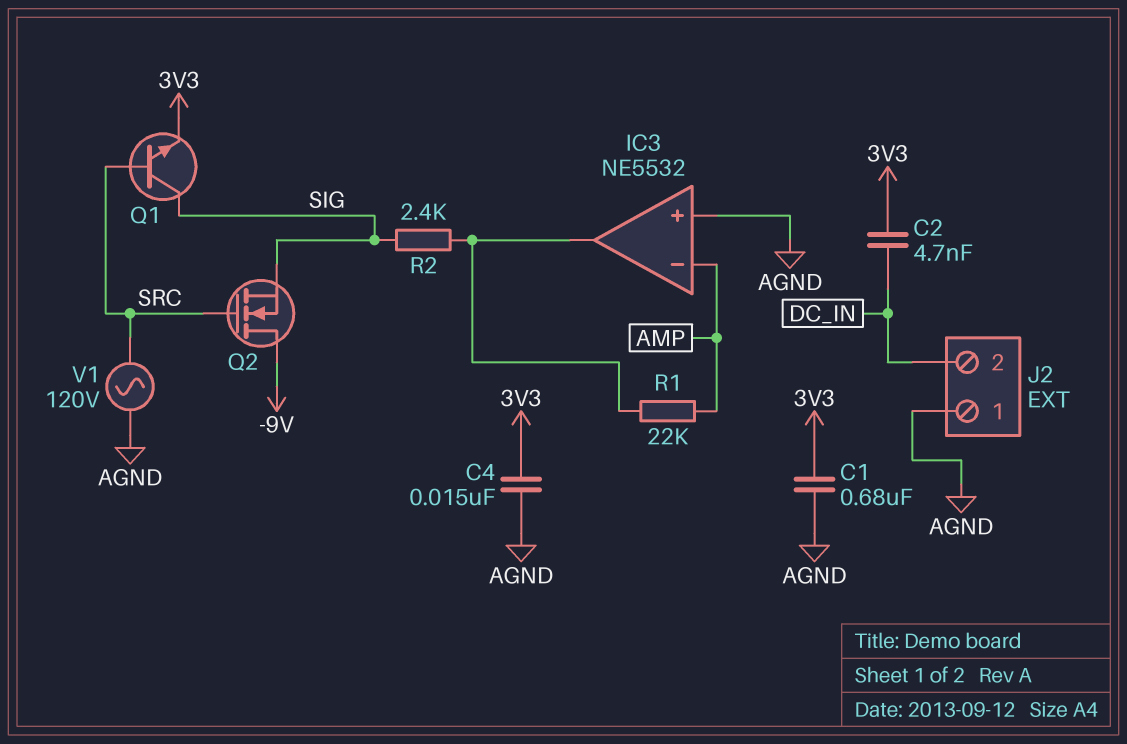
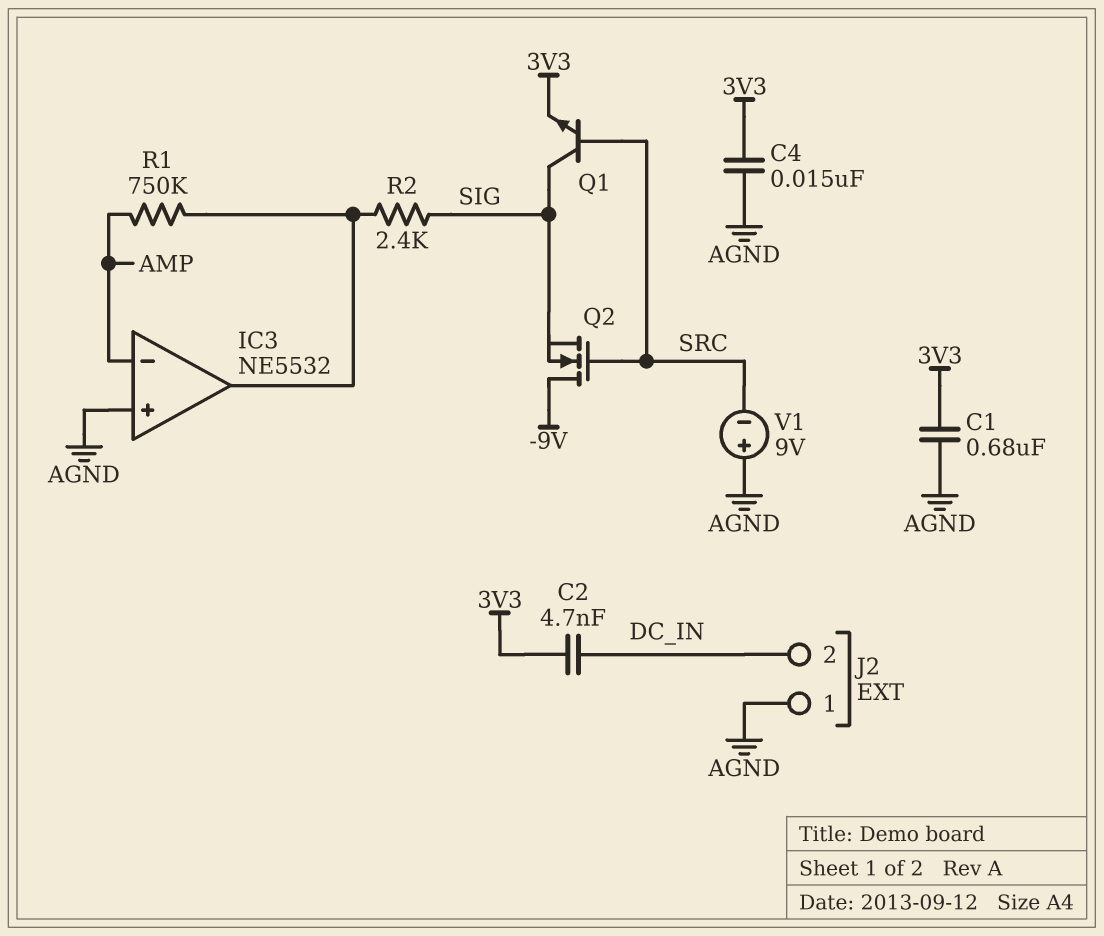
R1: 22k (AMP, IC3/out) -> 750k (AMP, IC3/out)
V1: AC 120V (AGND, SRC) -> 9V (plus AGND, minus SRC)

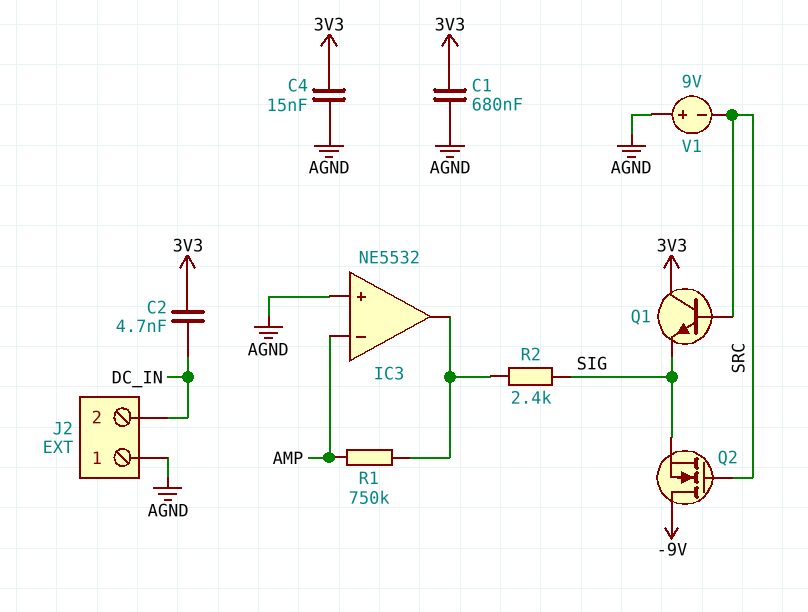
Q1: NPN (B SRC, C SIG, E 3V3) -> NPN (B SRC, C 3V3, E SIG)

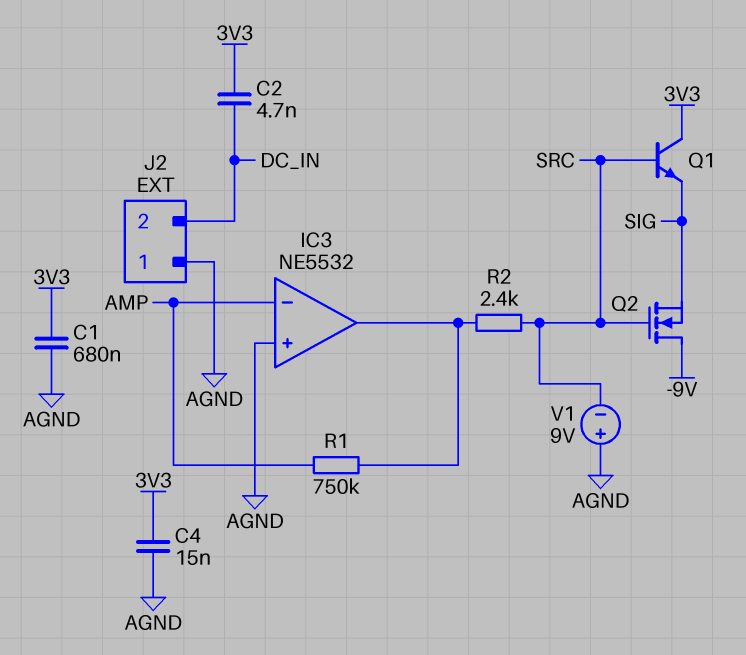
R2: 2.4k (IC3/out, SIG) -> 2.4k (IC3/out, SRC)

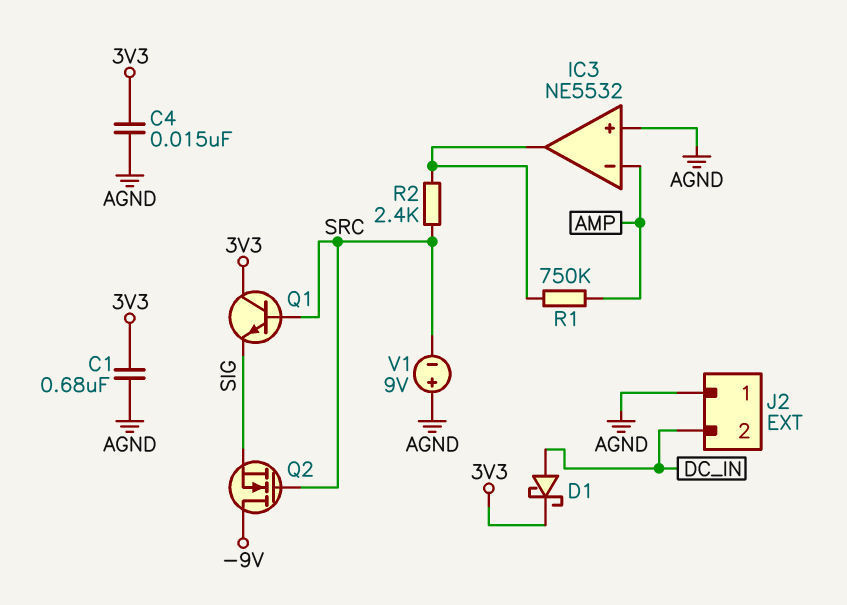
C2: 4.7nF (3V3, DC_IN) -> none
D1: none -> schottky (A DC_IN, K 3V3)

